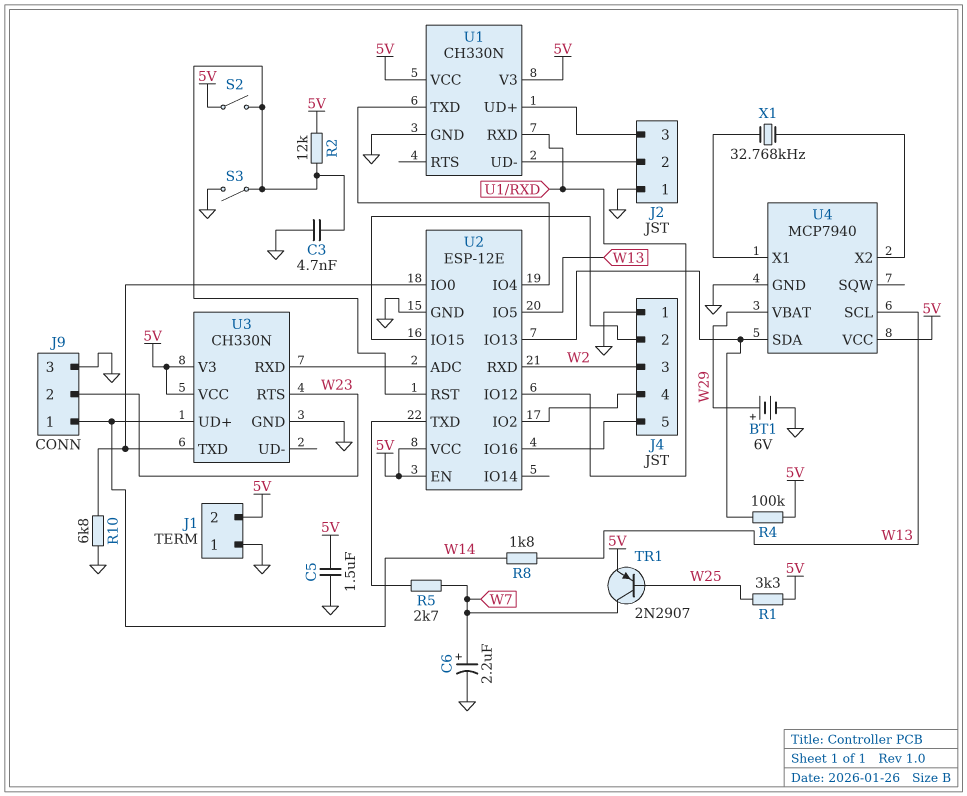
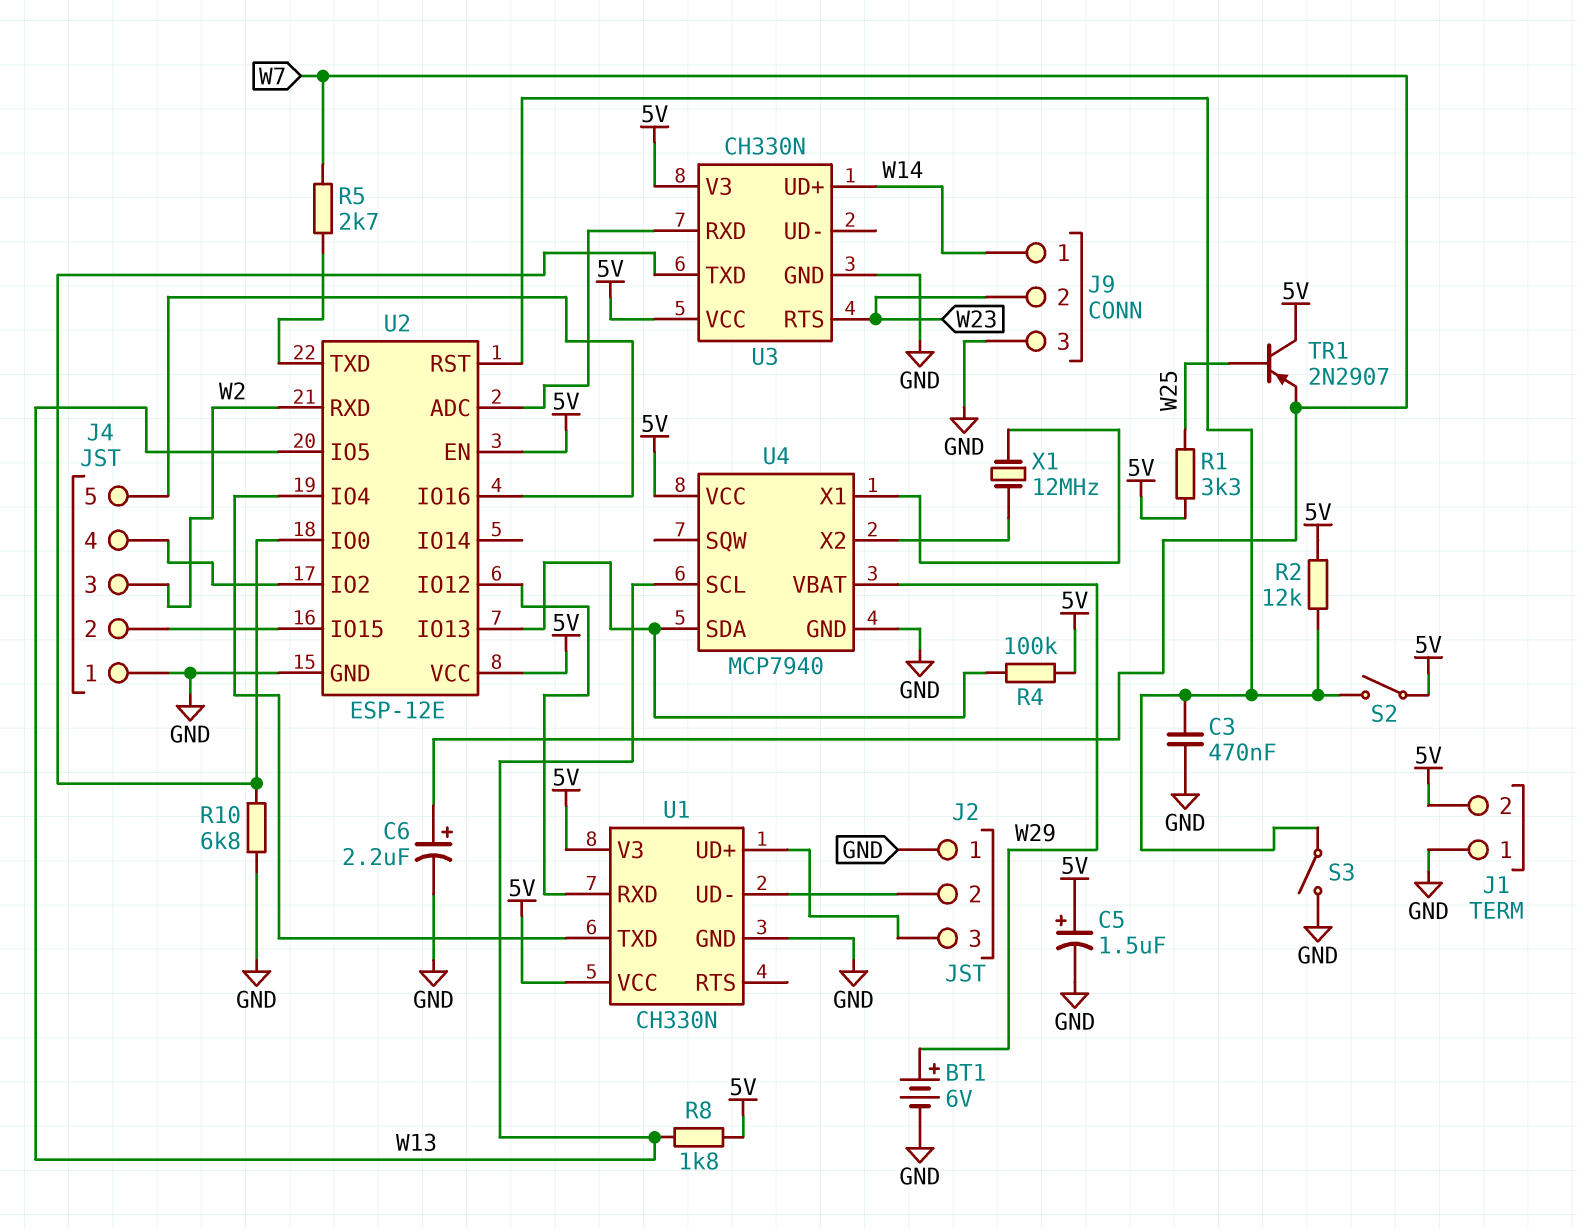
C3: 4.7nF (GND, U2/RST) -> 470nF (GND, U2/RST)
C5: 1.5uF (5V, GND) -> 1.5uF (plus 5V, minus GND)
R8: 1.8k (W13, W14) -> 1.8k (5V, W13)
TR1: PNP 2N2907 (B W25, C W7, E 5V) -> PNP 2N2907 (B W25, C 5V, E W7)
X1: 32.768kHz (U4/X1, U4/X2) -> 12MHz (U4/X1, U4/X2)

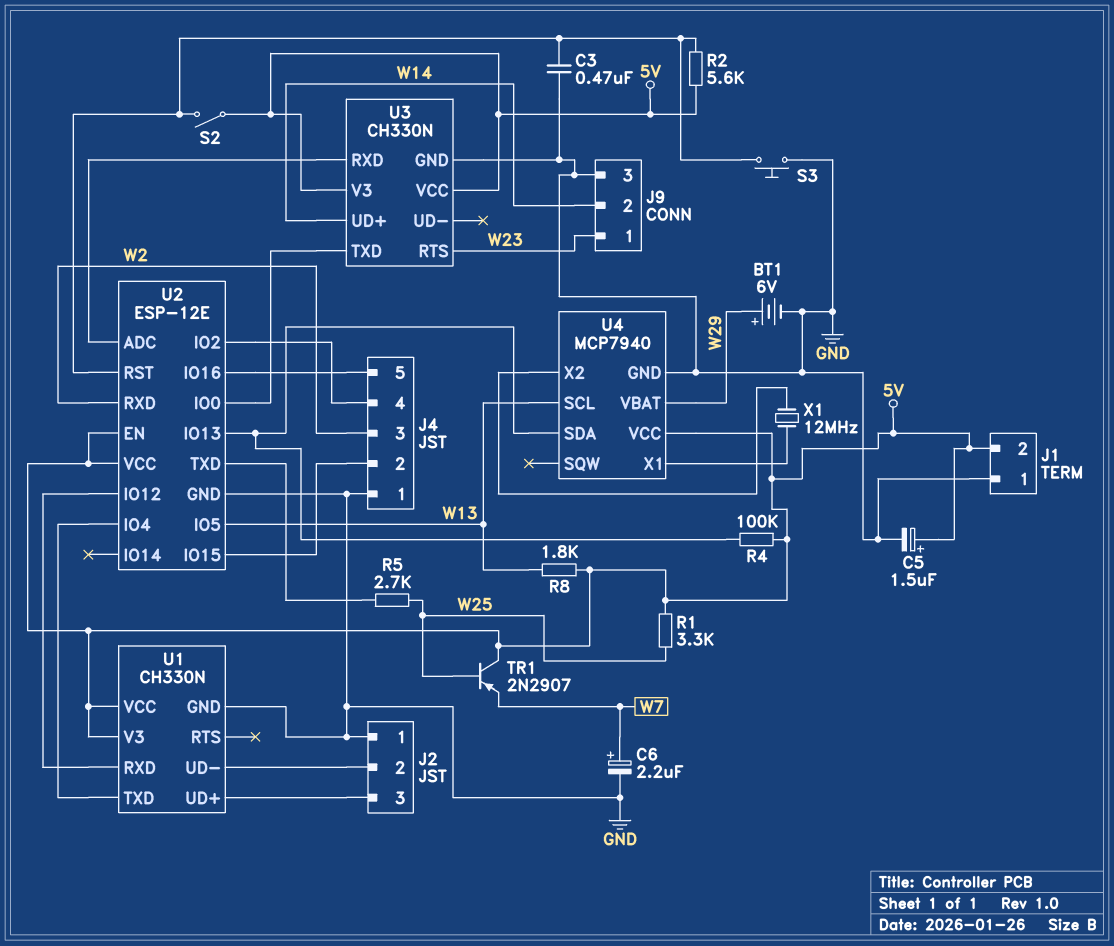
J9 pin 1: W14 -> W23
J9 pin 2: W23 -> W14
R2: 12k (5V, U2/RST) -> 5.6k (5V, U2/RST)
R5: 2.7k (U2/TXD, W7) -> 2.7k (U2/TXD, W25)
R10: 6.8k (GND, U2/IO0) -> none
S3: switch (GND, U2/RST) -> button (GND, U2/RST)

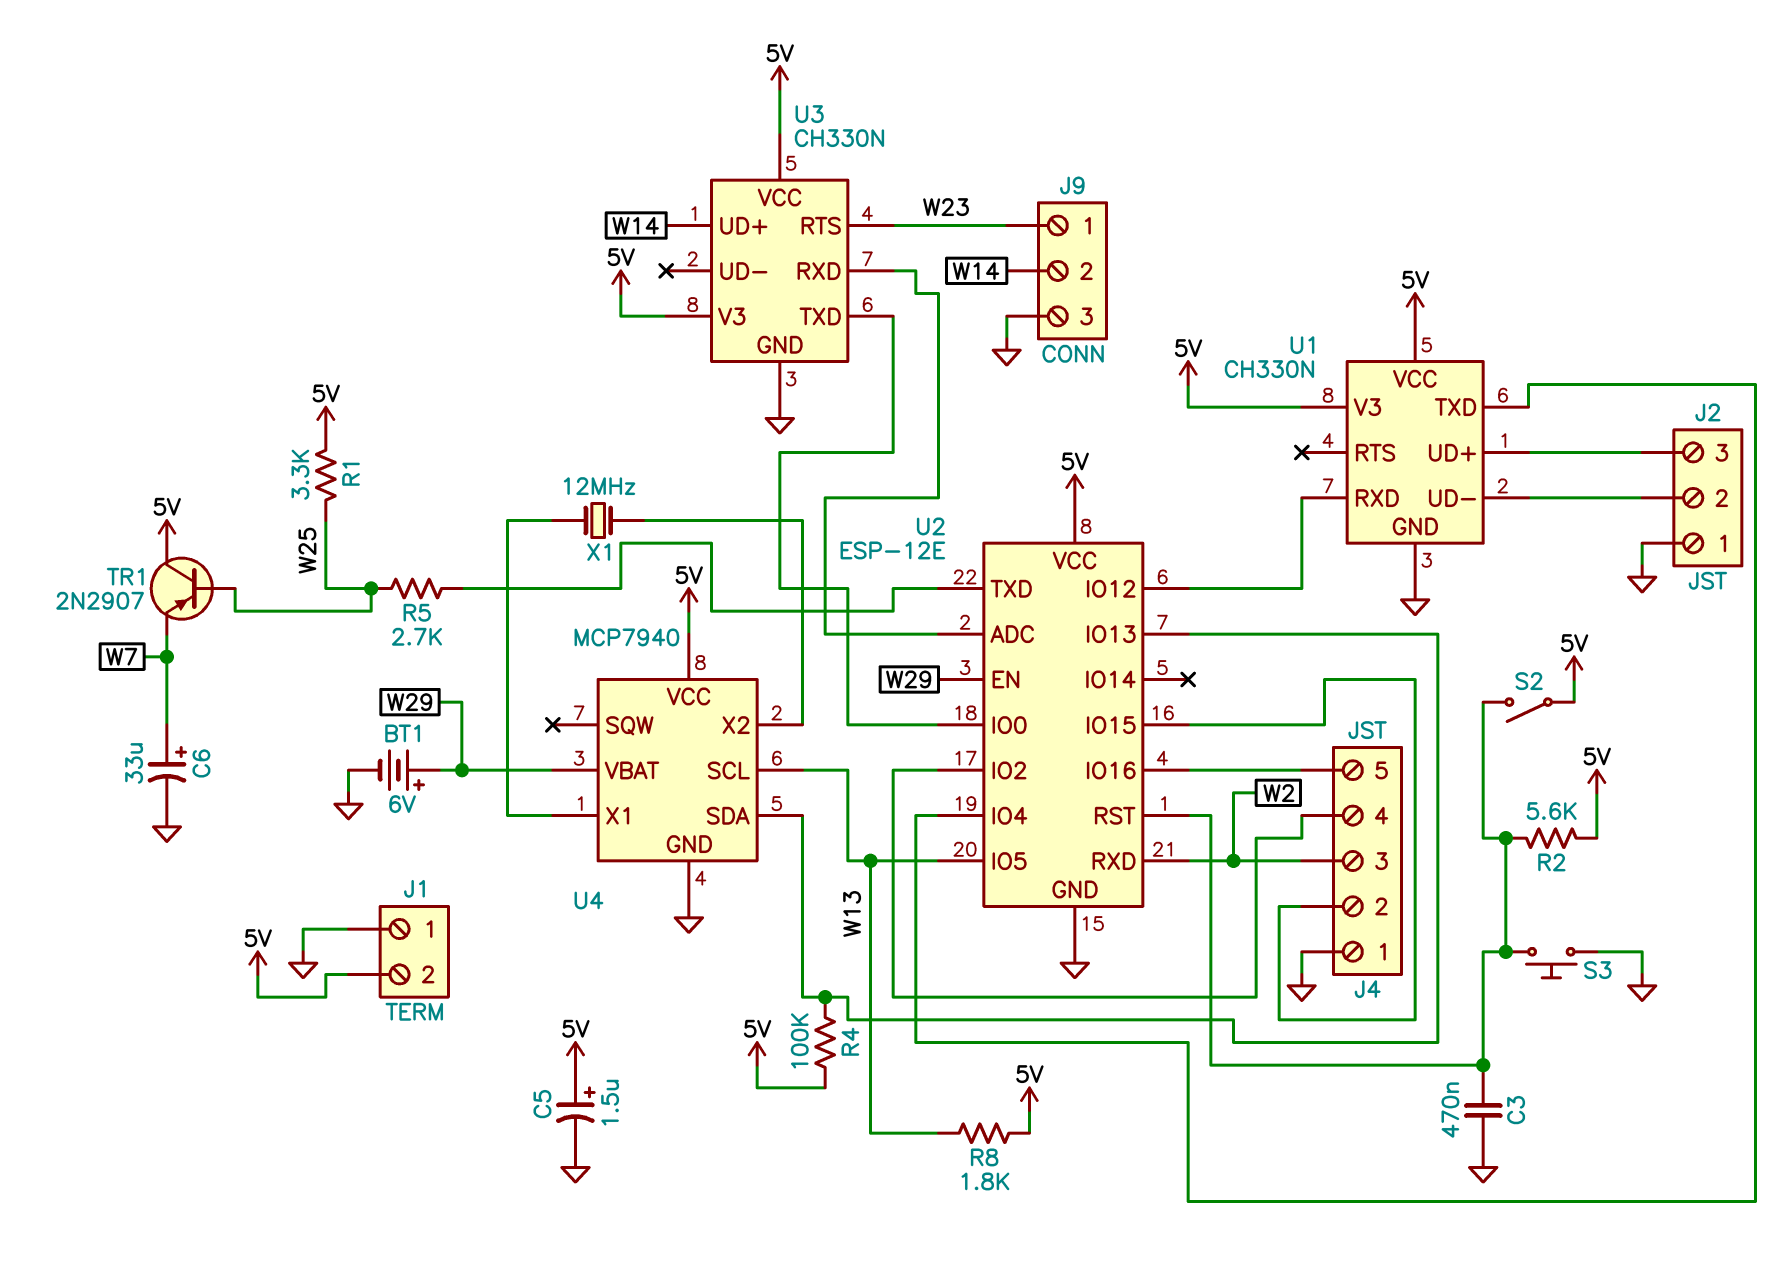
C6: 2.2uF (plus W7, minus GND) -> 33uF (plus W7, minus GND)
U2 pin EN: 5V -> W29

